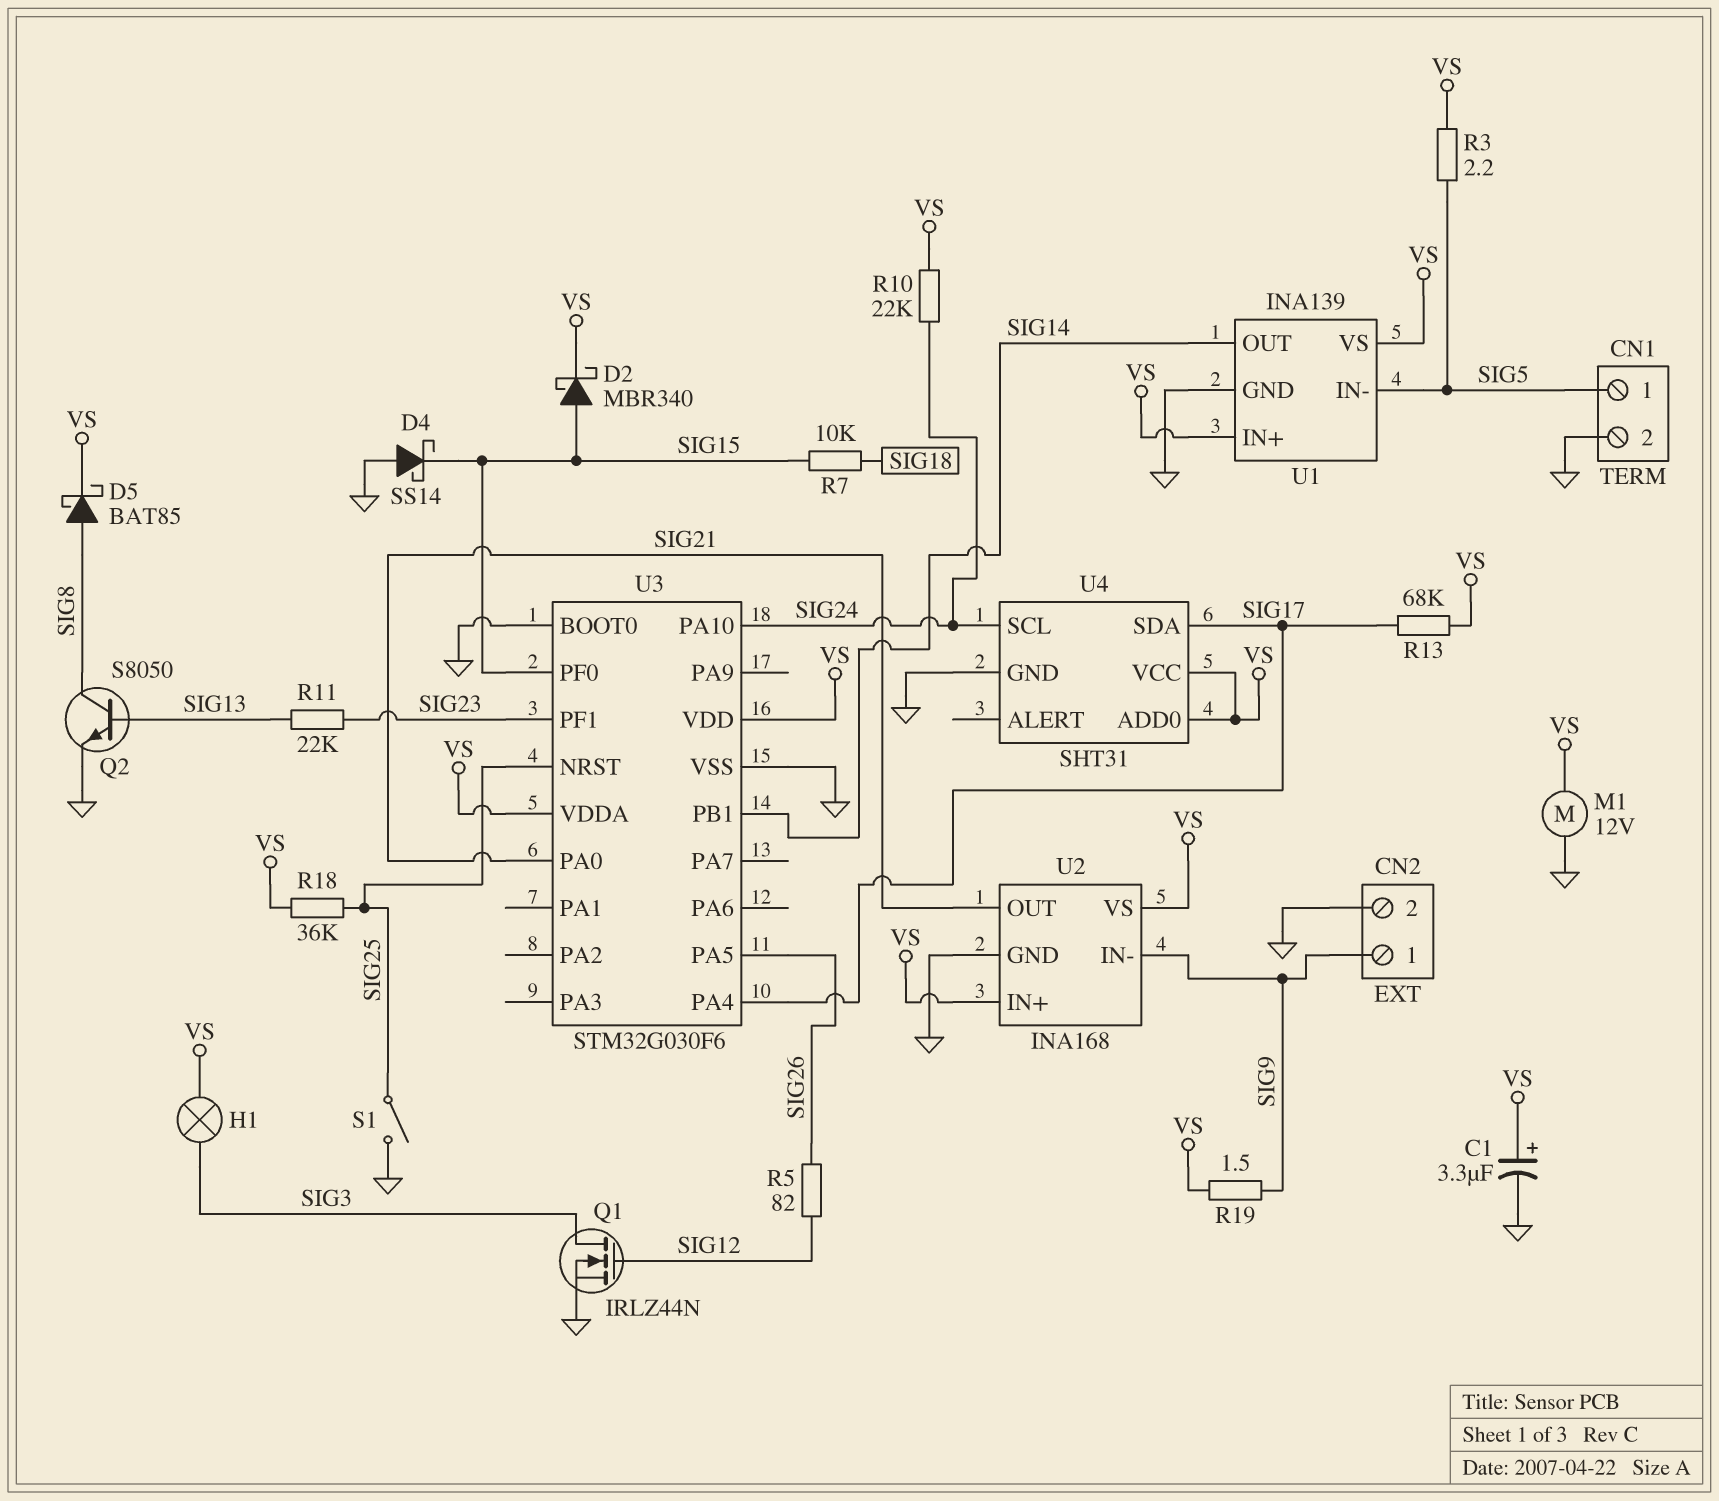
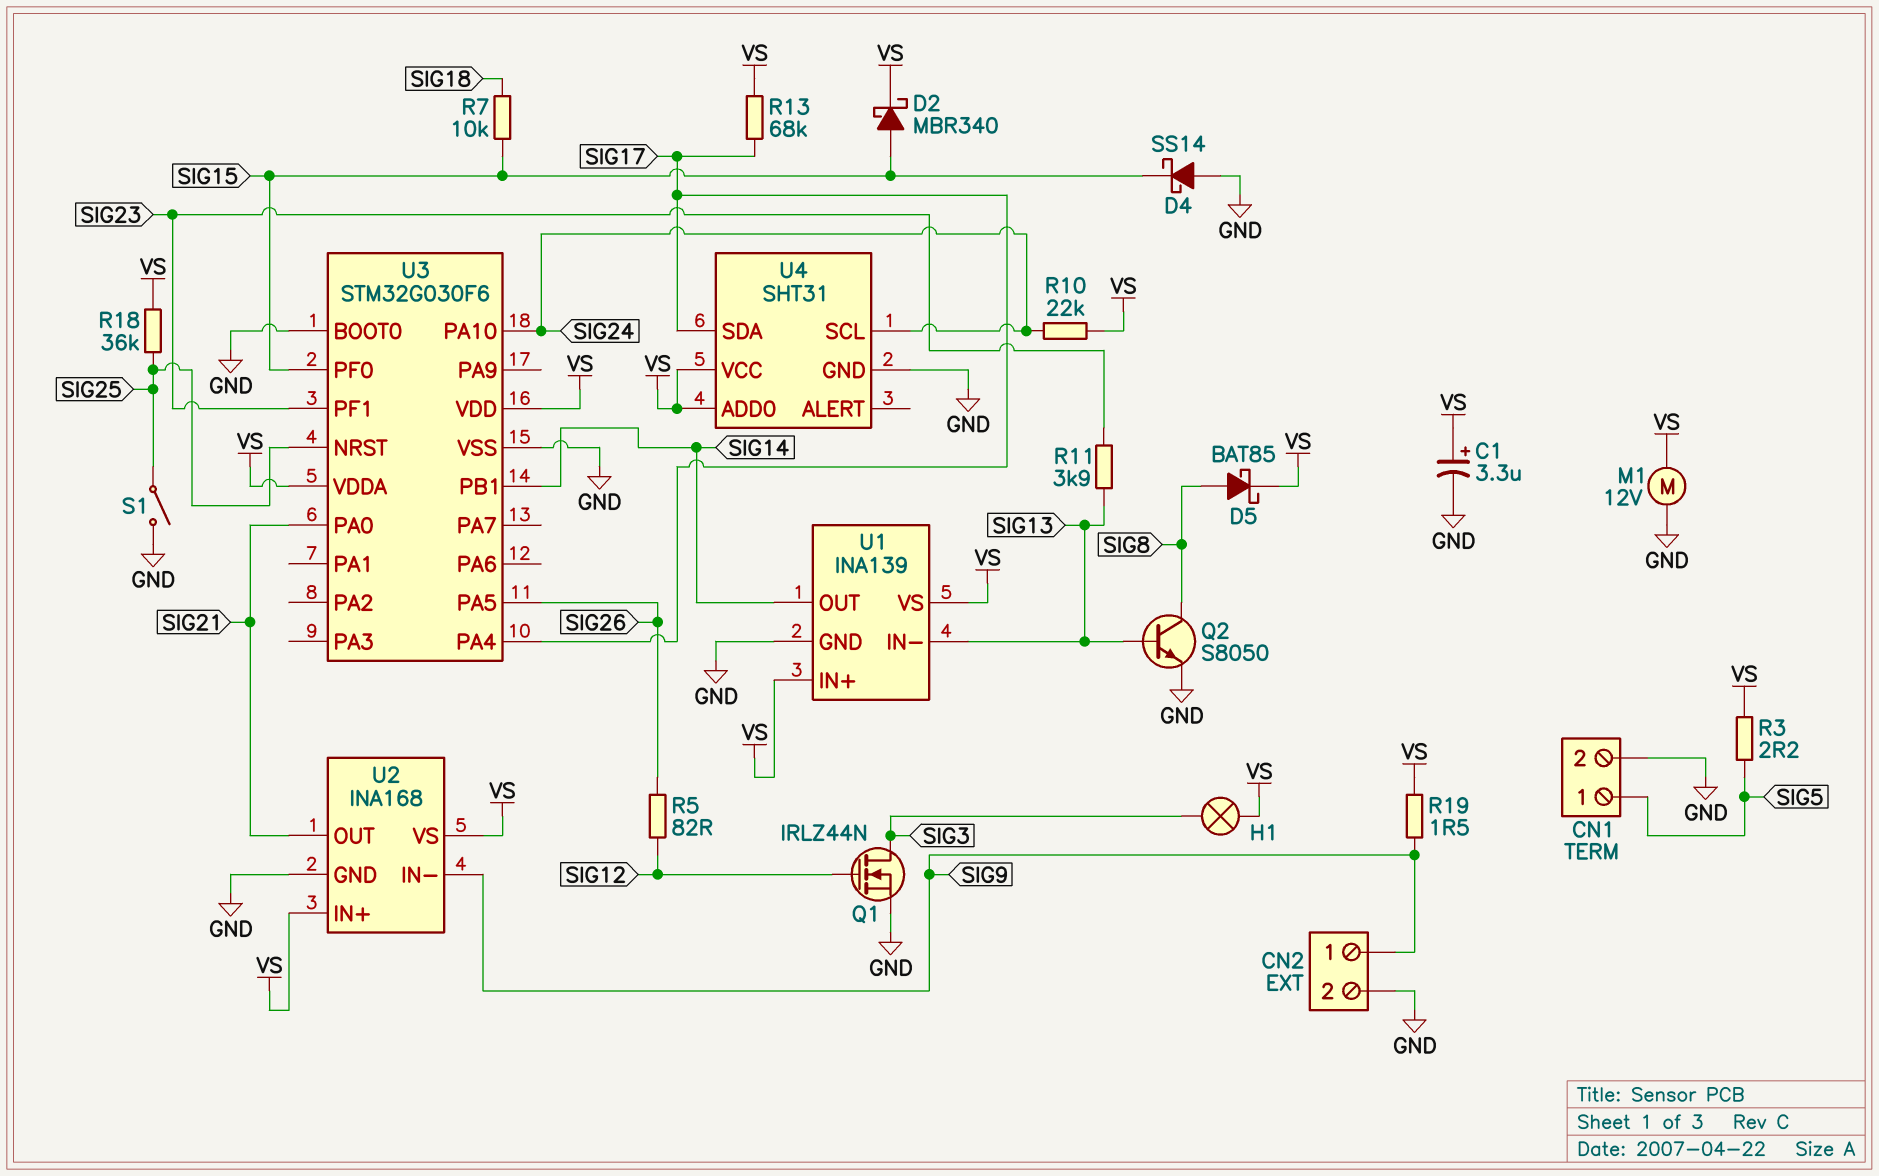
R11: 22k (SIG13, SIG23) -> 3.9k (SIG13, SIG23)
U1 pin IN-: SIG5 -> SIG13

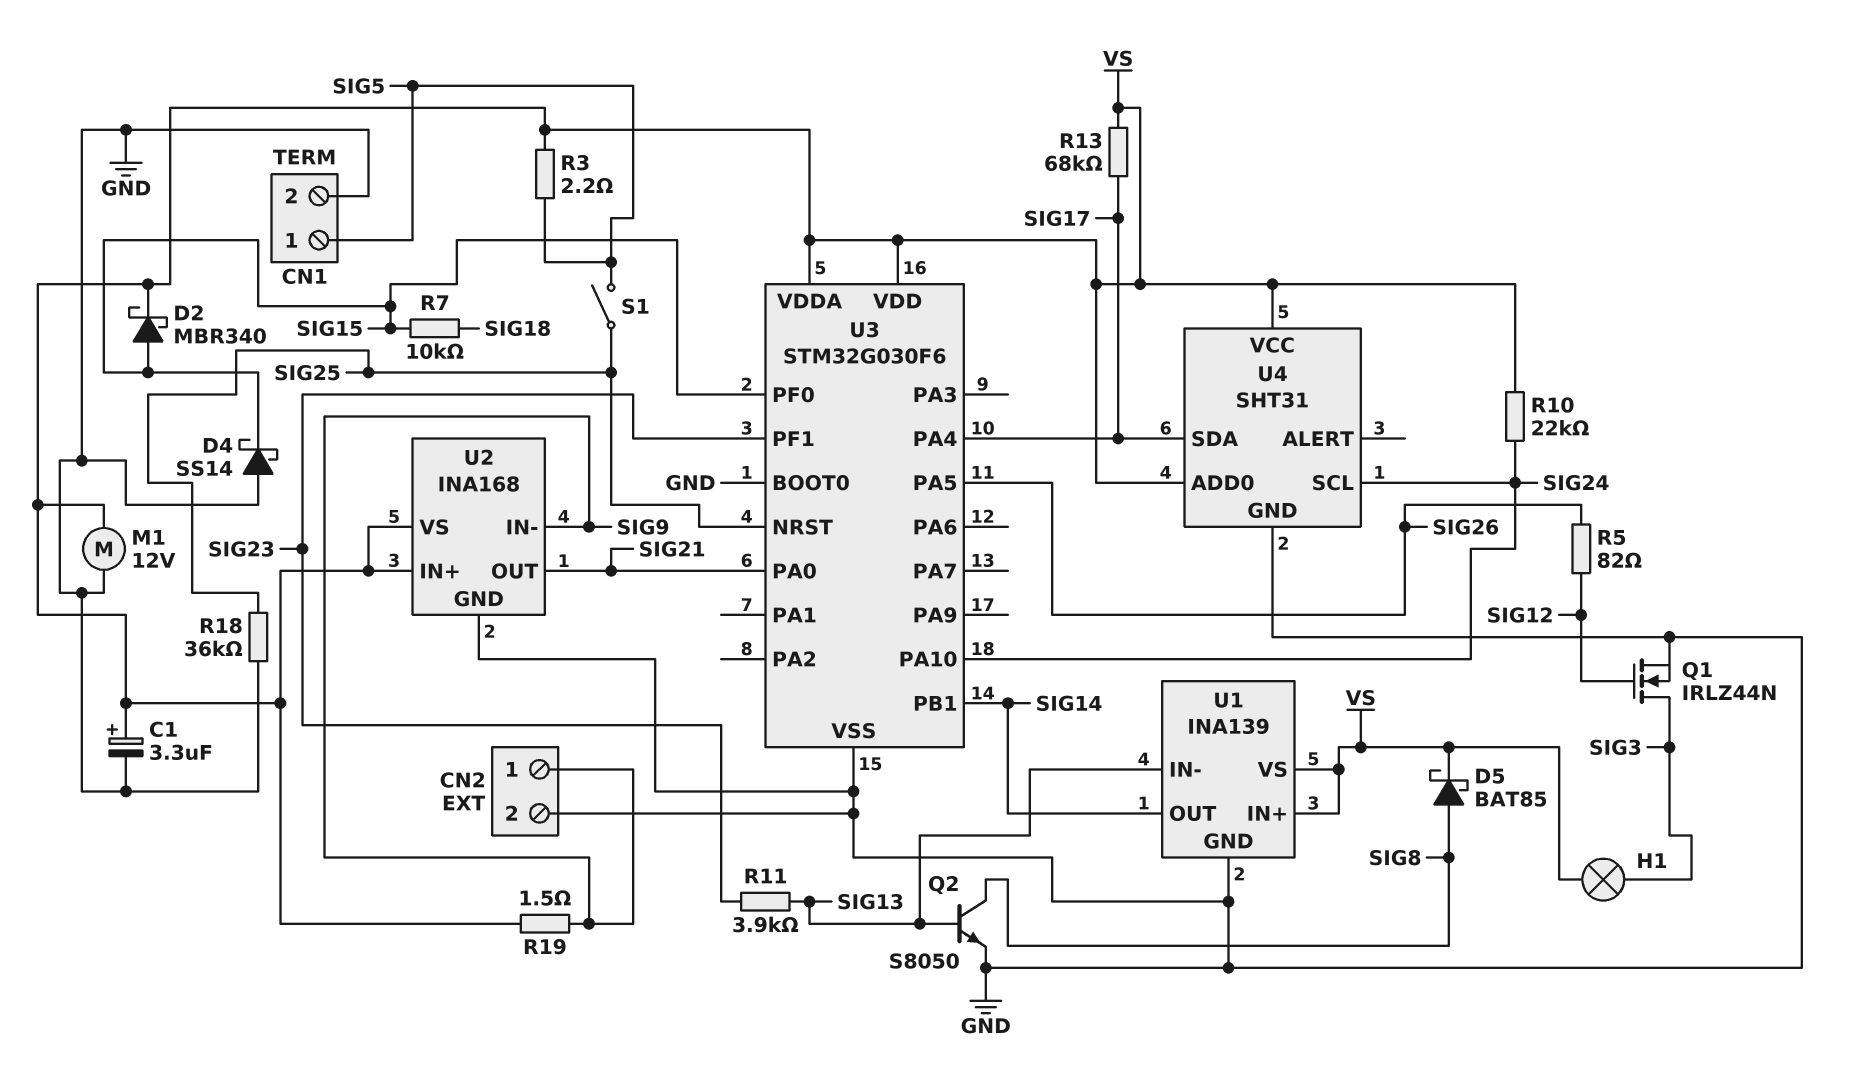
R18: 36k (SIG25, VS) -> 36k (GND, SIG25)
S1: switch (GND, SIG25) -> switch (SIG5, SIG25)

